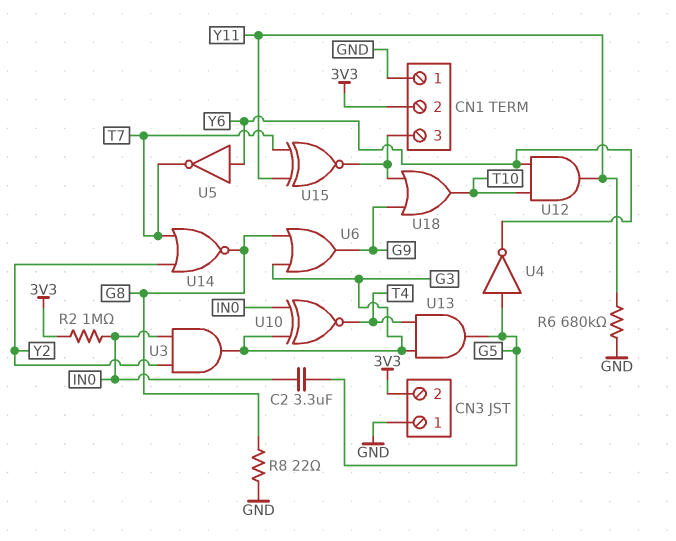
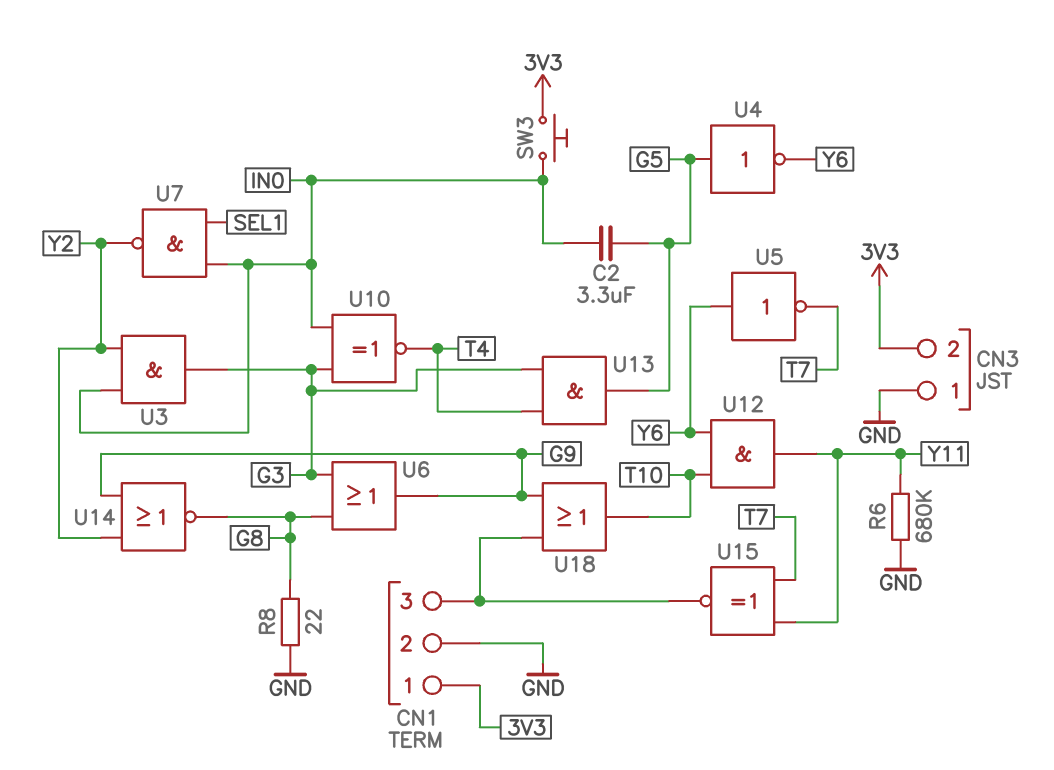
CN1 pin 1: GND -> 3V3
CN1 pin 2: 3V3 -> GND
R2: 1M (3V3, IN0) -> none
SW3: none -> button (3V3, IN0)
U7: none -> NAND (in IN0, in SEL1, out Y2)
U14: NOR (in T7, in Y2, out G8) -> NOR (in G9, in Y2, out G8)

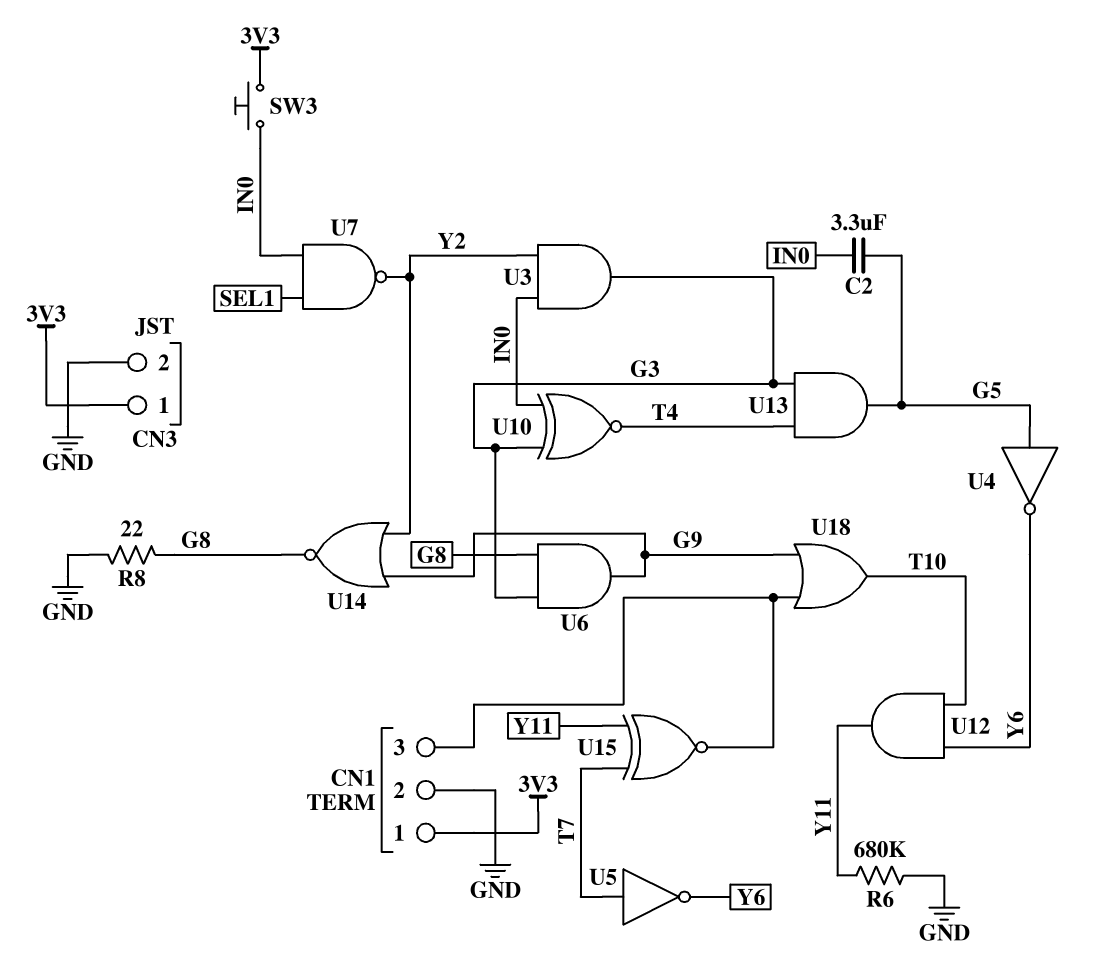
CN3 pin 1: GND -> 3V3
CN3 pin 2: 3V3 -> GND
U5: NOT (in Y6, out T7) -> NOT (in T7, out Y6)
U6: OR (in G3, in G8, out G9) -> AND (in G3, in G8, out G9)

